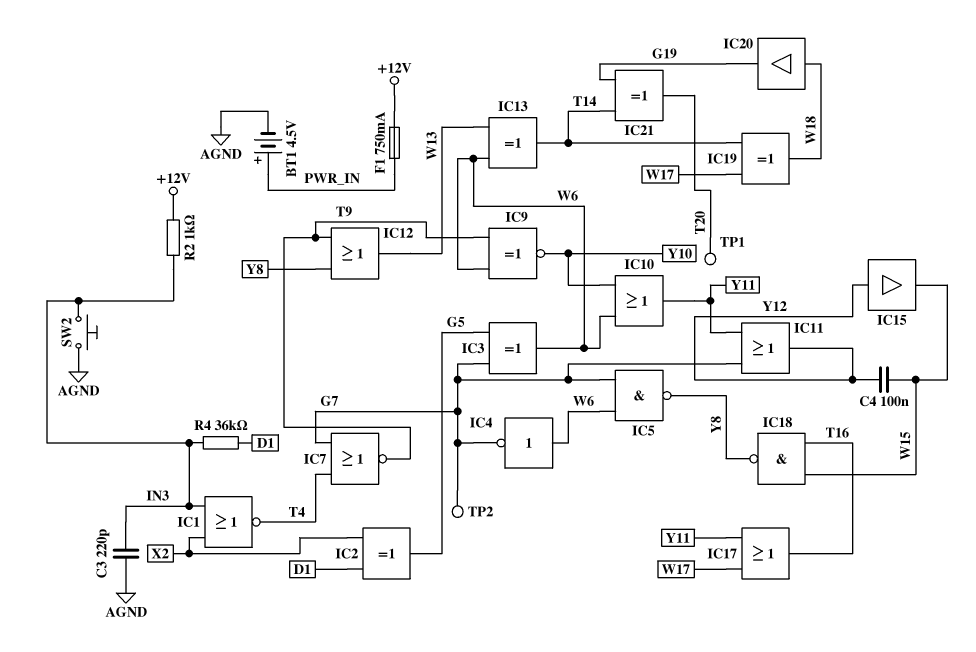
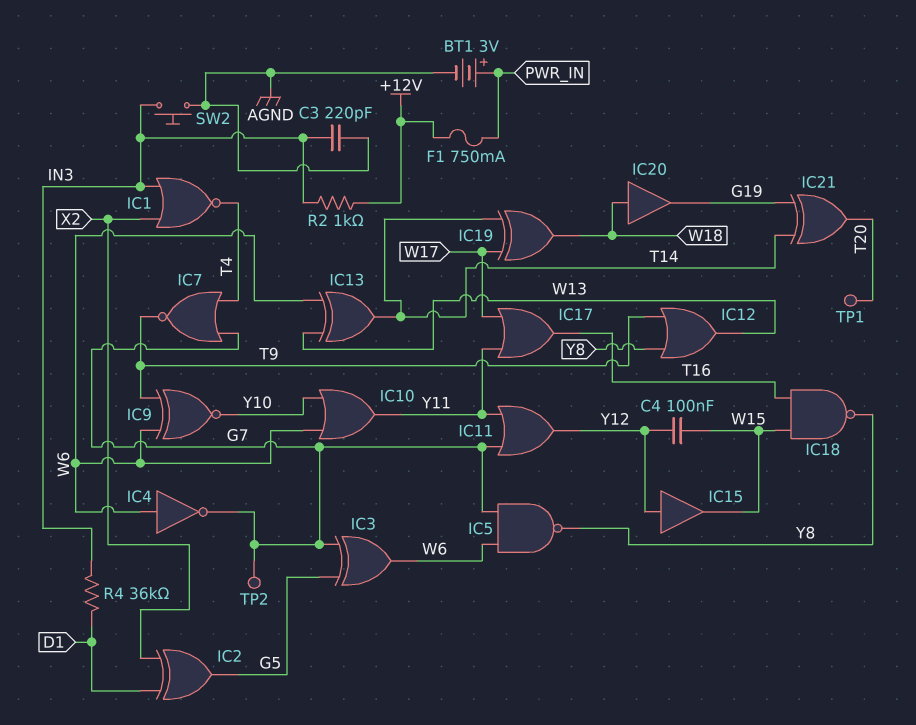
BT1: 4.5V (plus PWR_IN, minus AGND) -> 3V (plus PWR_IN, minus AGND)

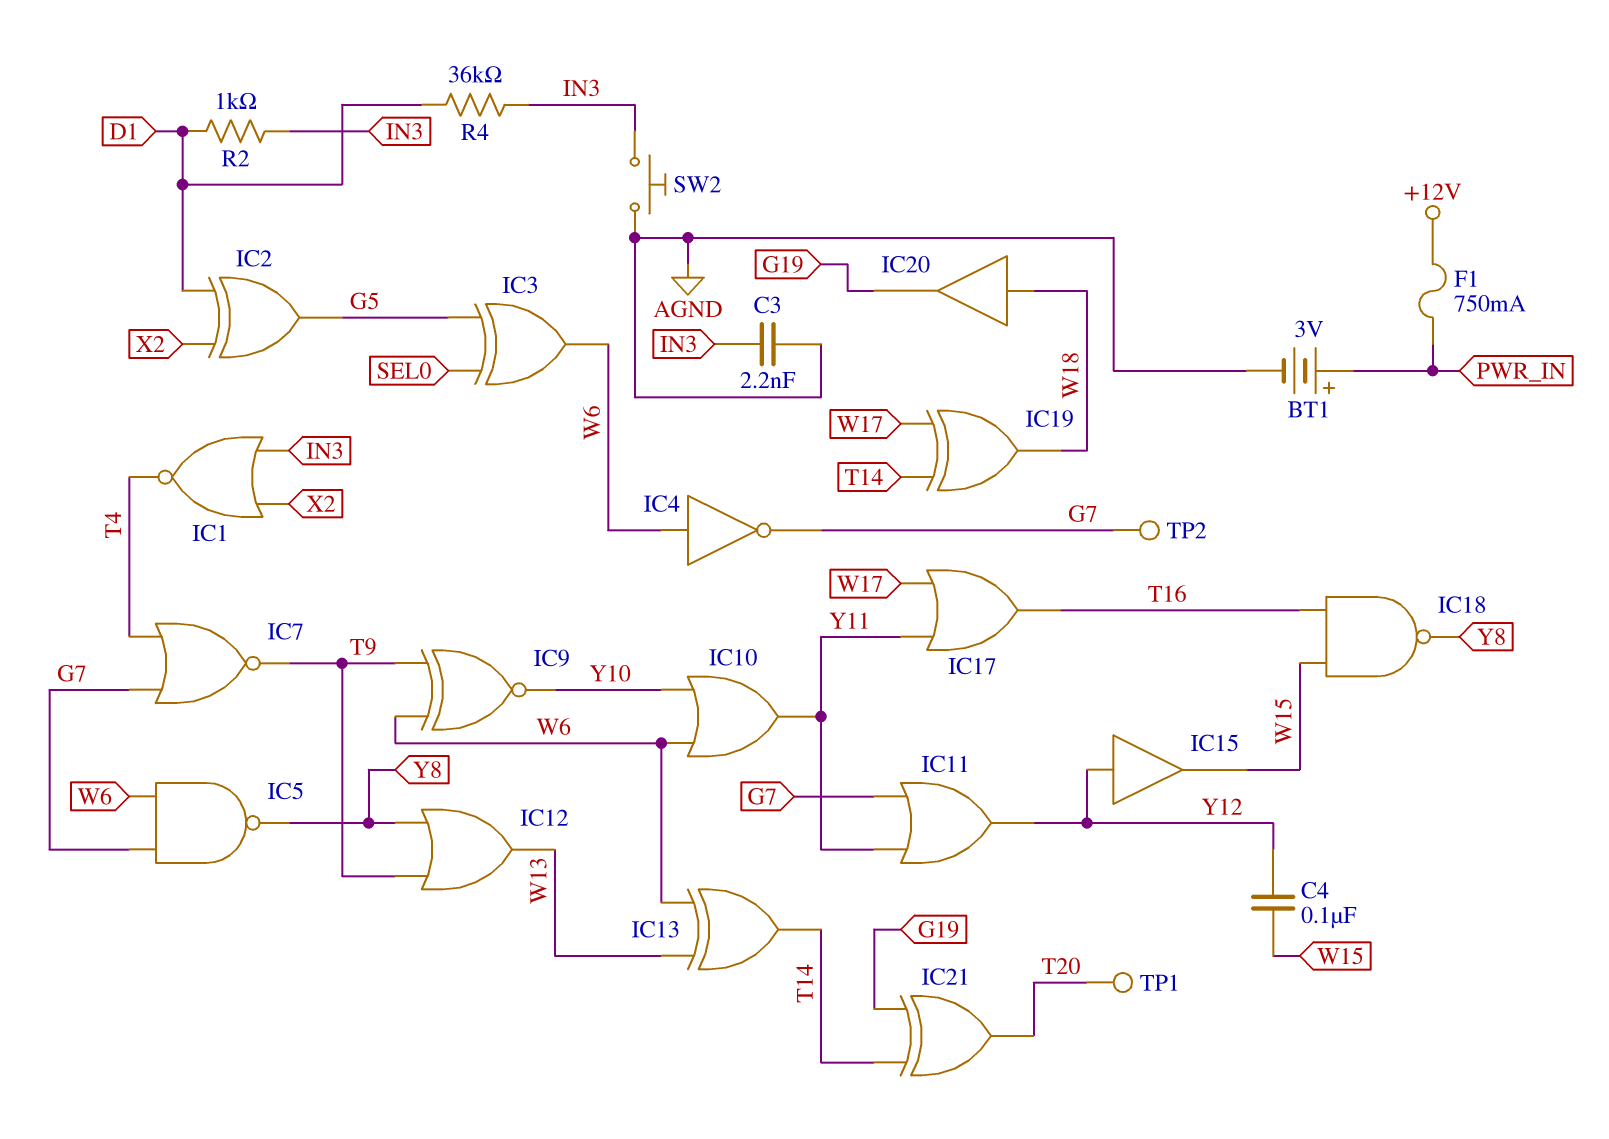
C3: 220pF (AGND, IN3) -> 2.2nF (AGND, IN3)
IC3: XOR (in G5, in G7, out W6) -> XOR (in G5, in SEL0, out W6)
R2: 1k (+12V, IN3) -> 1k (D1, IN3)

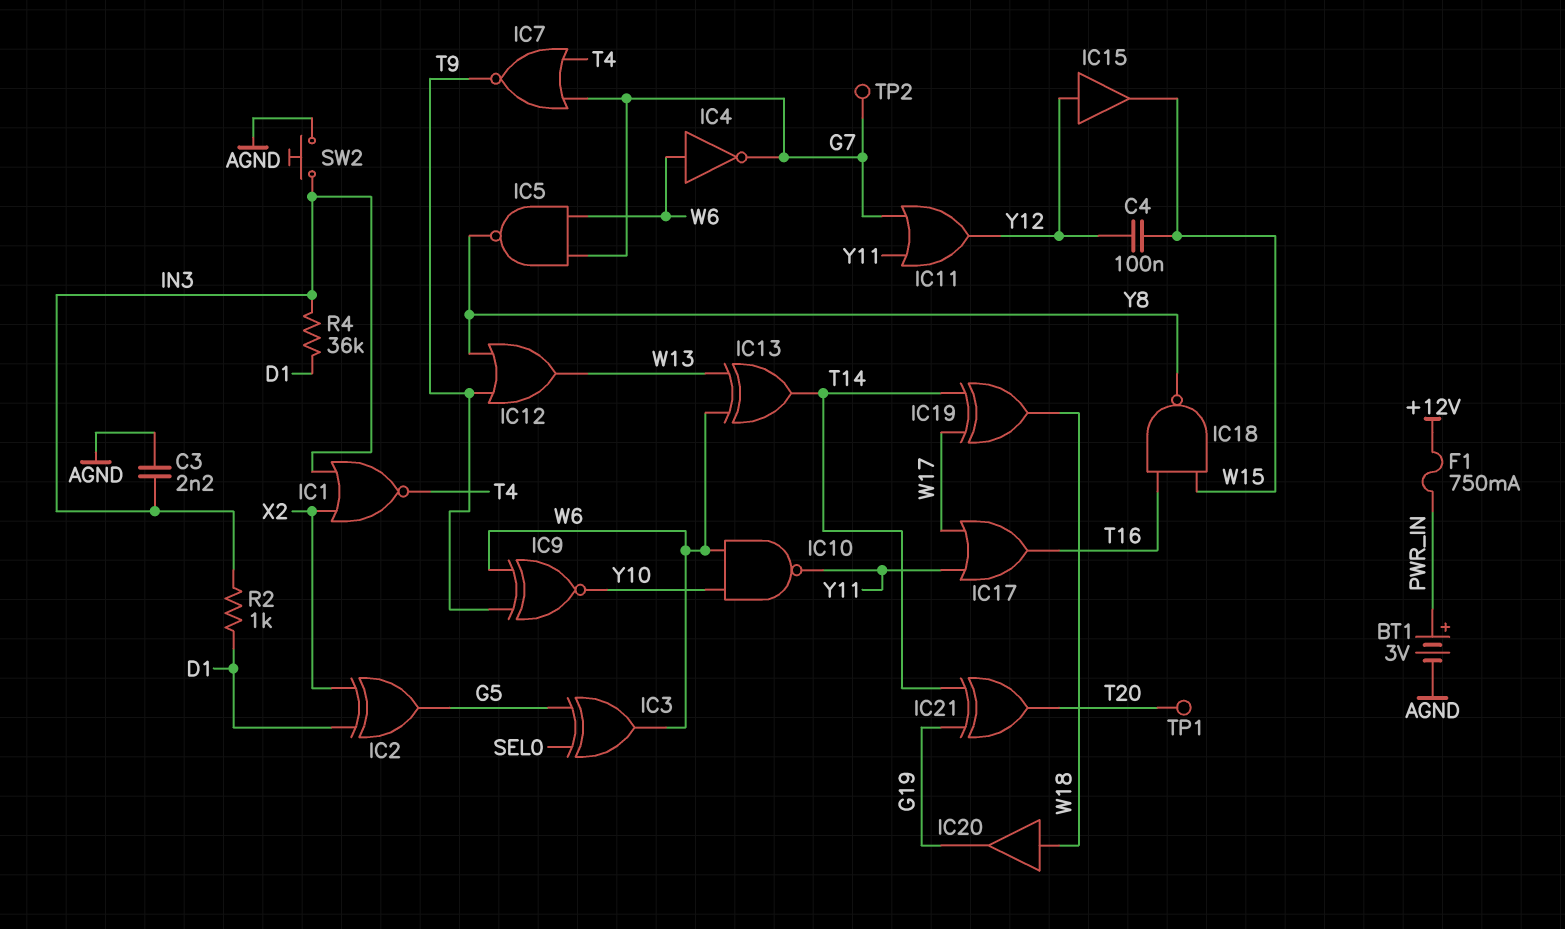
IC10: OR (in W6, in Y10, out Y11) -> NAND (in W6, in Y10, out Y11)

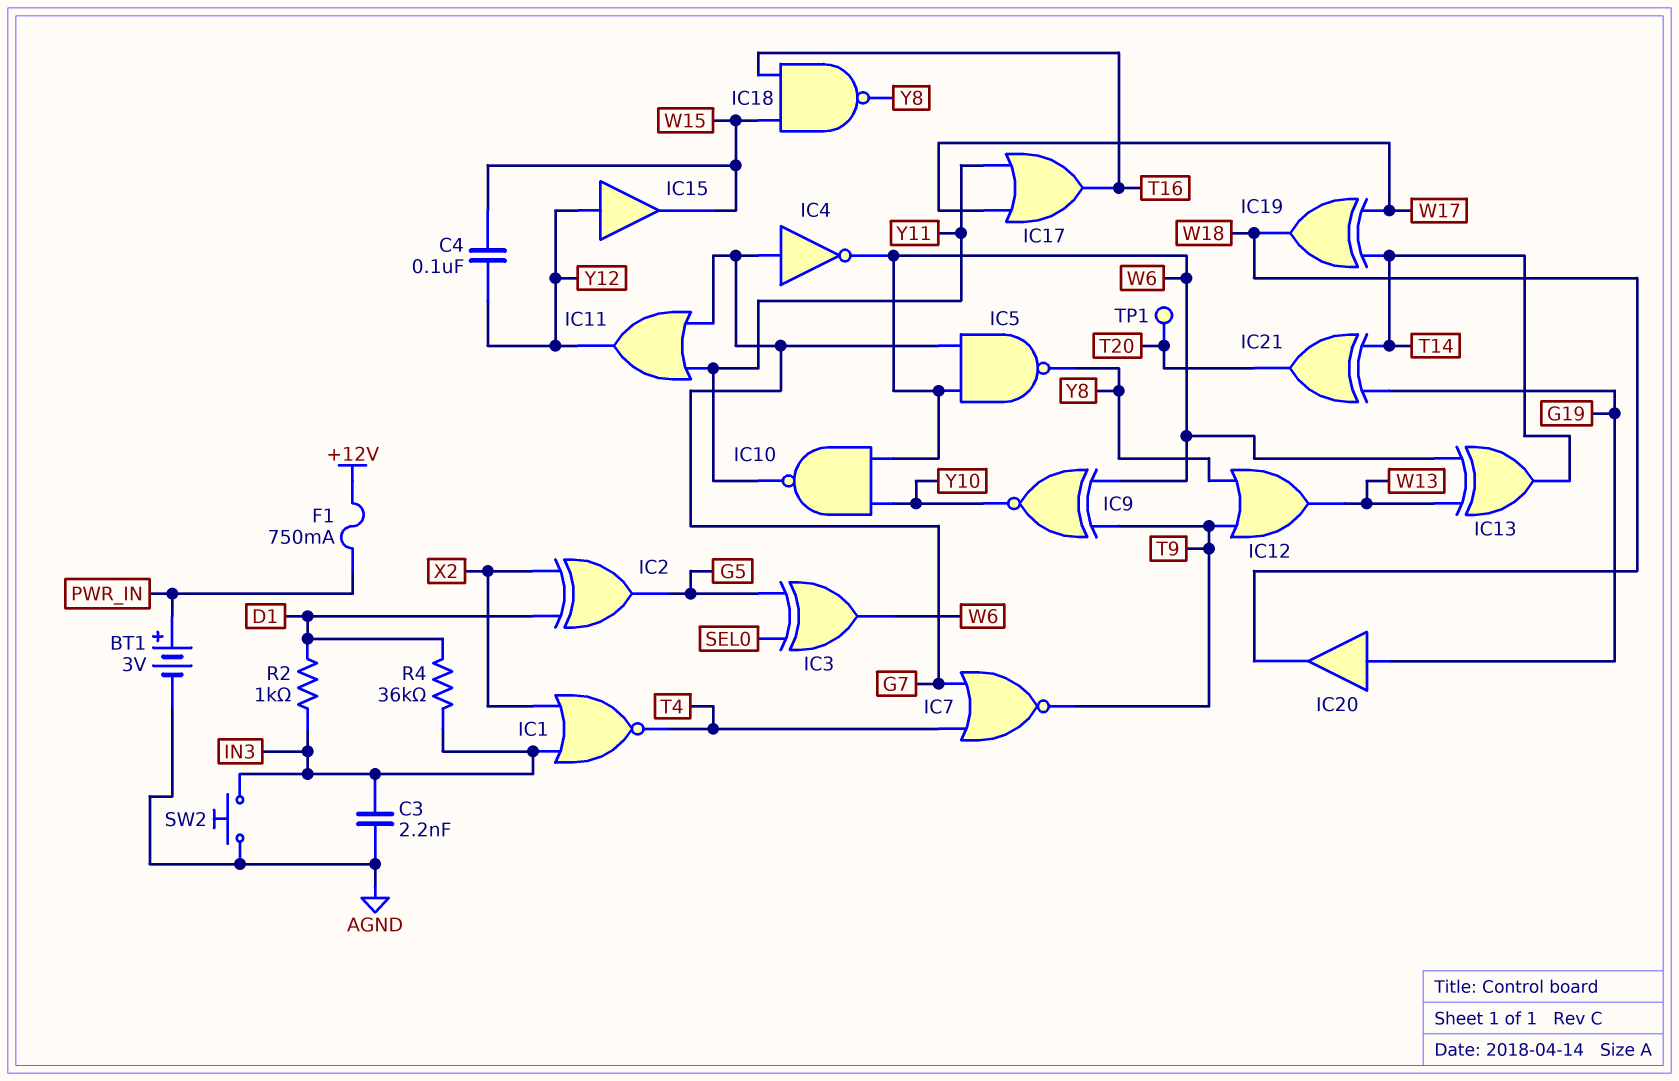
IC4: NOT (in W6, out G7) -> NOT (in G7, out W6)
IC20: buffer (in W18, out G19) -> buffer (in G19, out W18)
TP2: test point (G7) -> none

